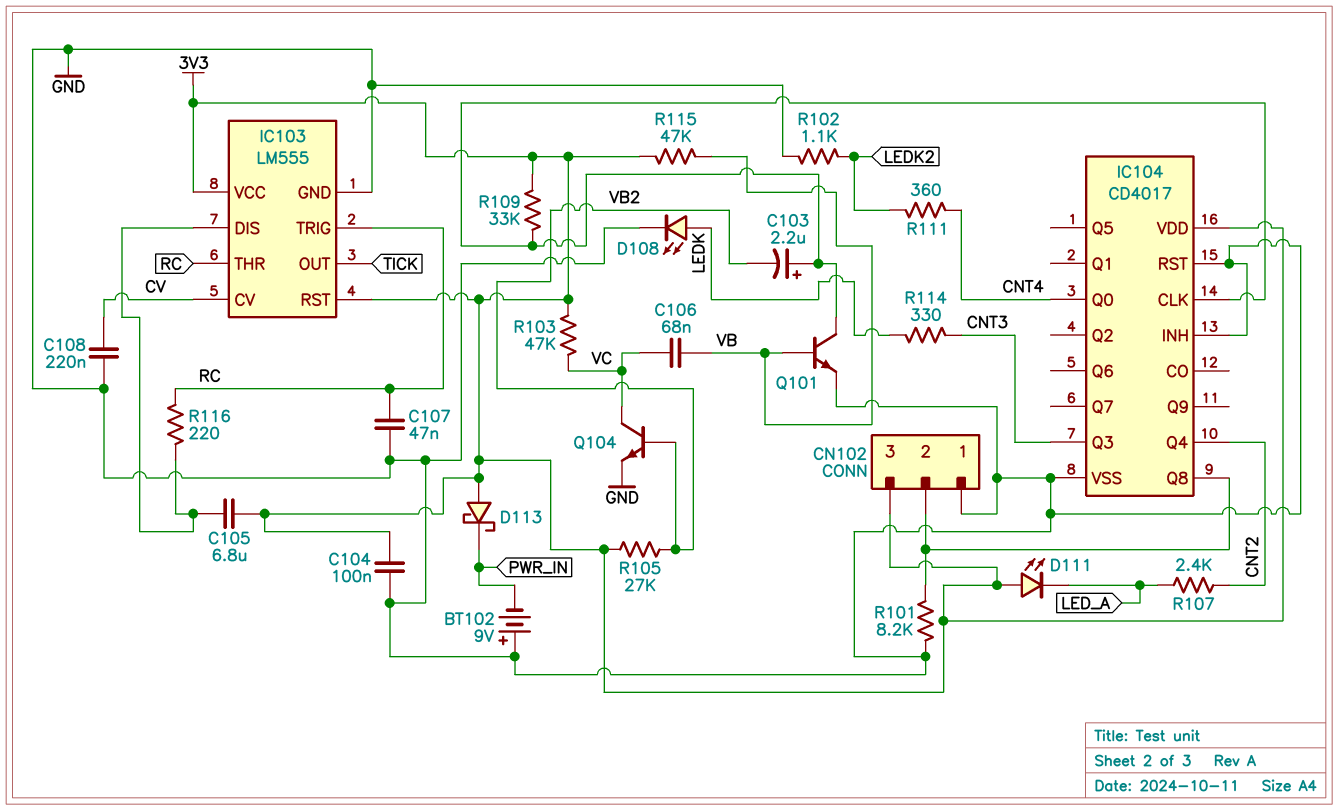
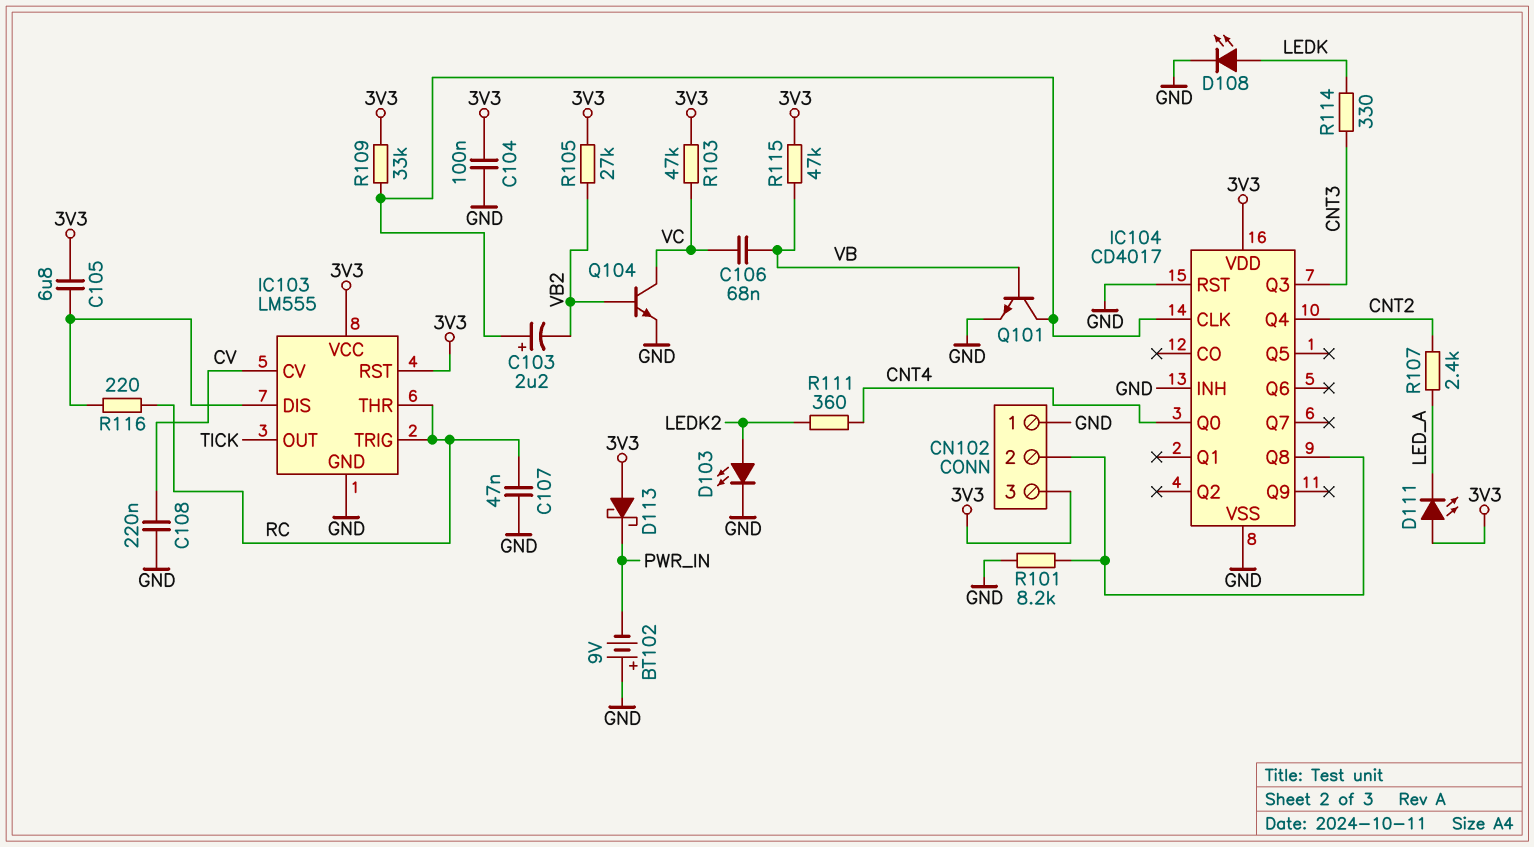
D103: none -> LED (A LEDK2, K GND)
R102: 1.1k (GND, LEDK2) -> none

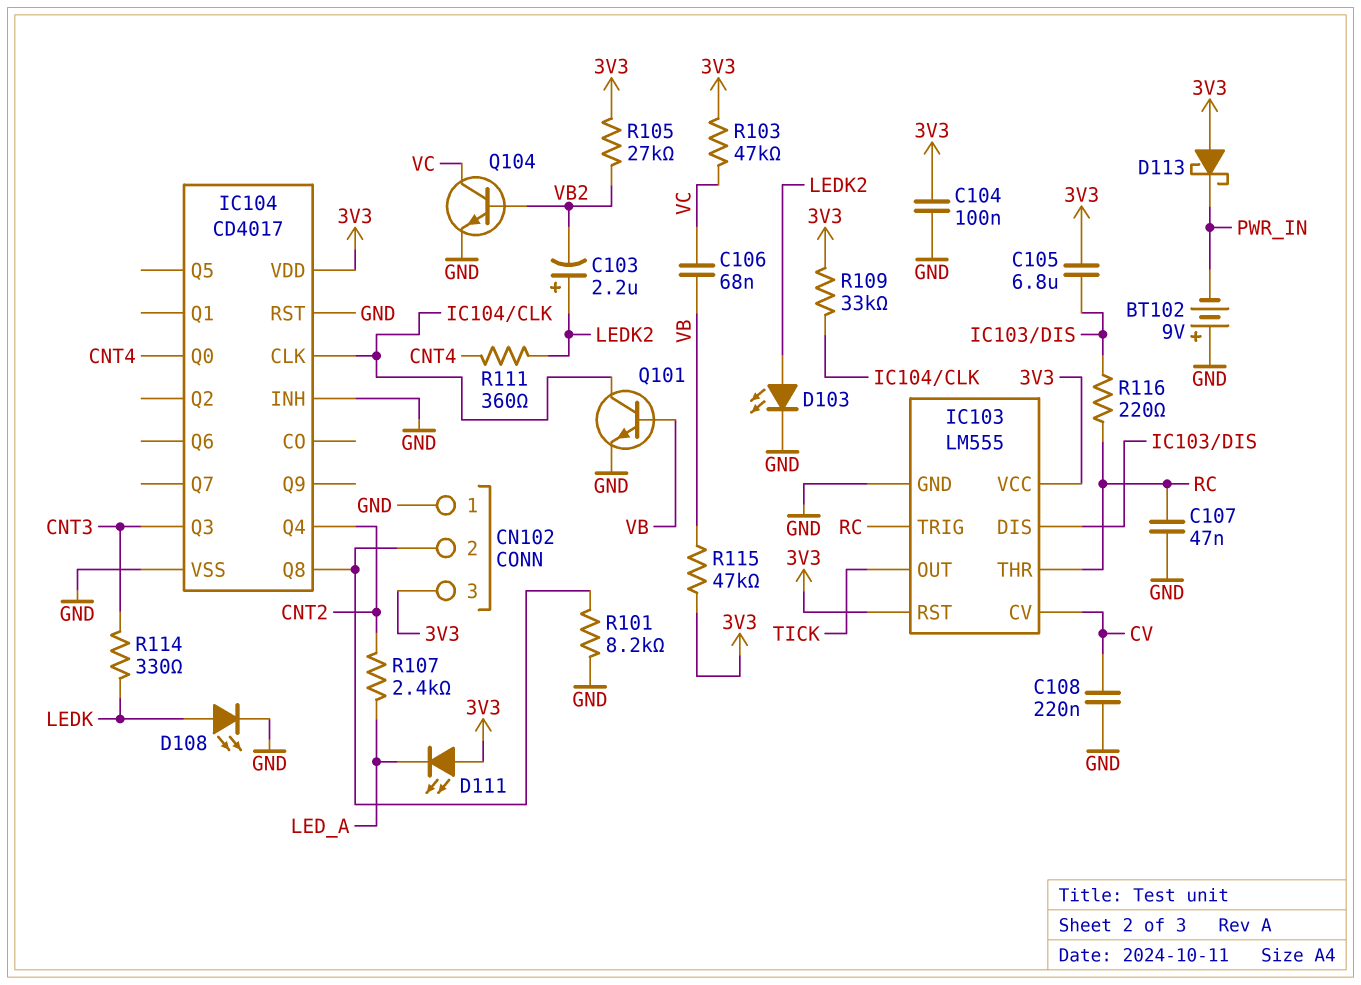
C103: 2.2uF (plus IC104/CLK, minus VB2) -> 2.2uF (plus LEDK2, minus VB2)

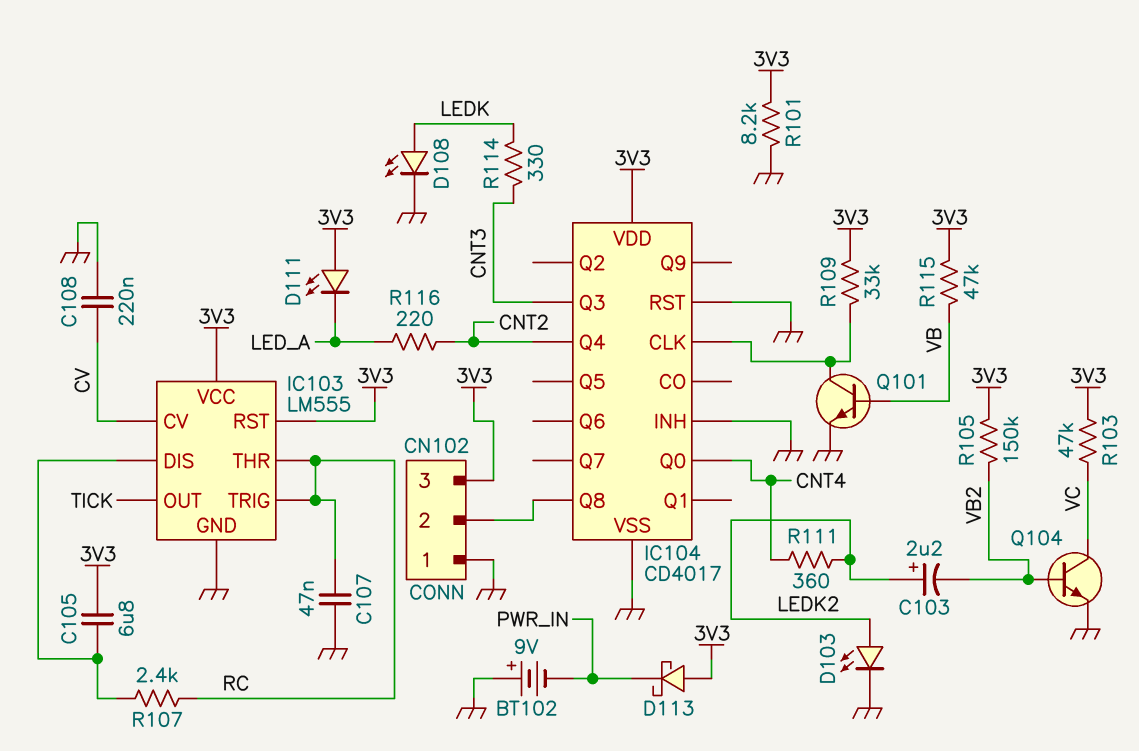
C104: 100nF (3V3, GND) -> none
C106: 68nF (VB, VC) -> none
R101: 8.2k (CN102/2, GND) -> 8.2k (3V3, GND)
R105: 27k (3V3, VB2) -> 150k (3V3, VB2)
R107: 2.4k (CNT2, LED_A) -> 2.4k (IC103/DIS, RC)
R116: 220 (IC103/DIS, RC) -> 220 (CNT2, LED_A)

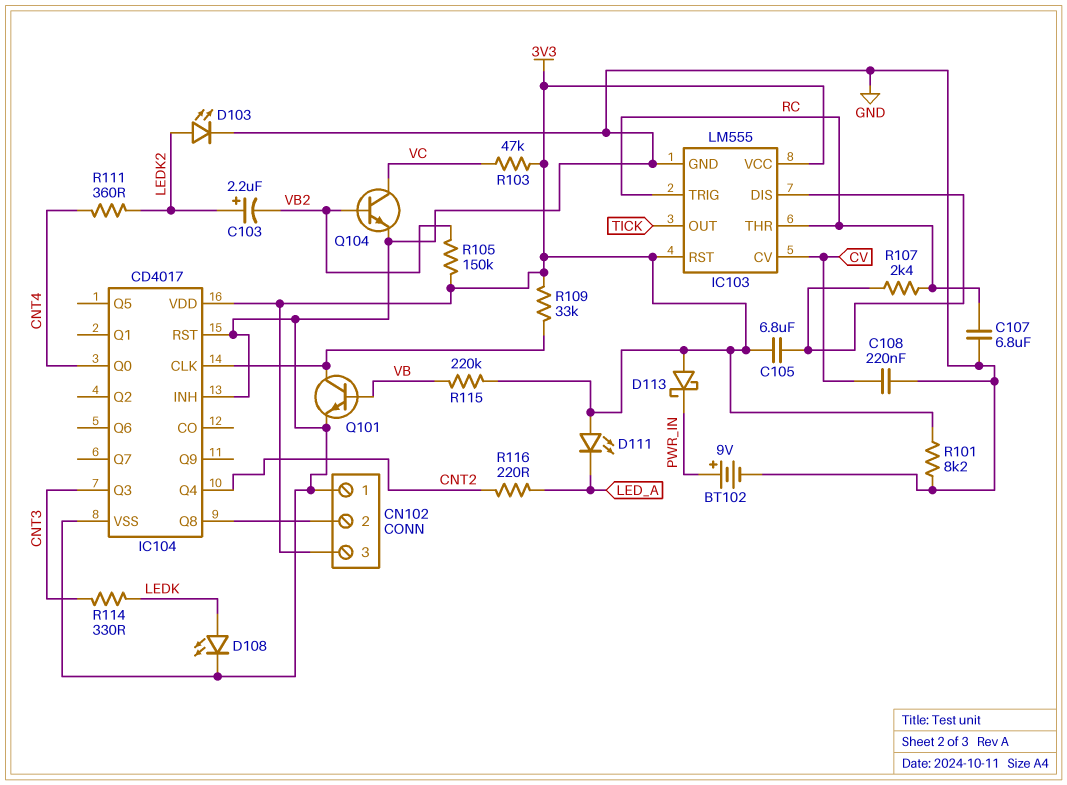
BT102: 9V (plus GND, minus PWR_IN) -> 9V (plus PWR_IN, minus GND)
C107: 47nF (GND, RC) -> 6.8uF (GND, RC)
R115: 47k (3V3, VB) -> 220k (3V3, VB)

